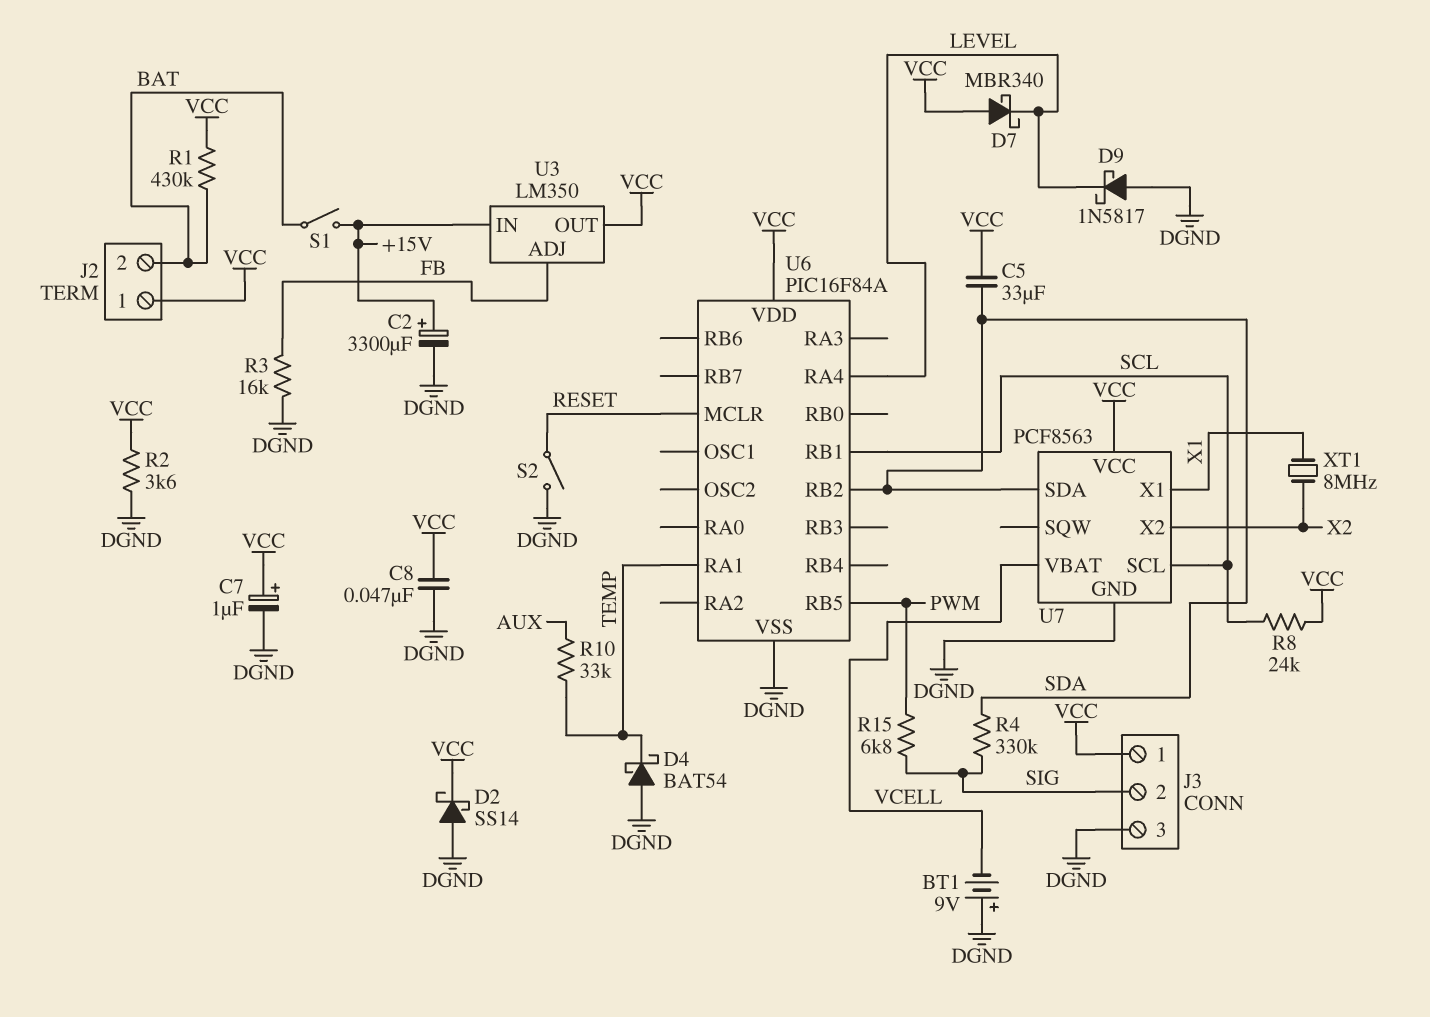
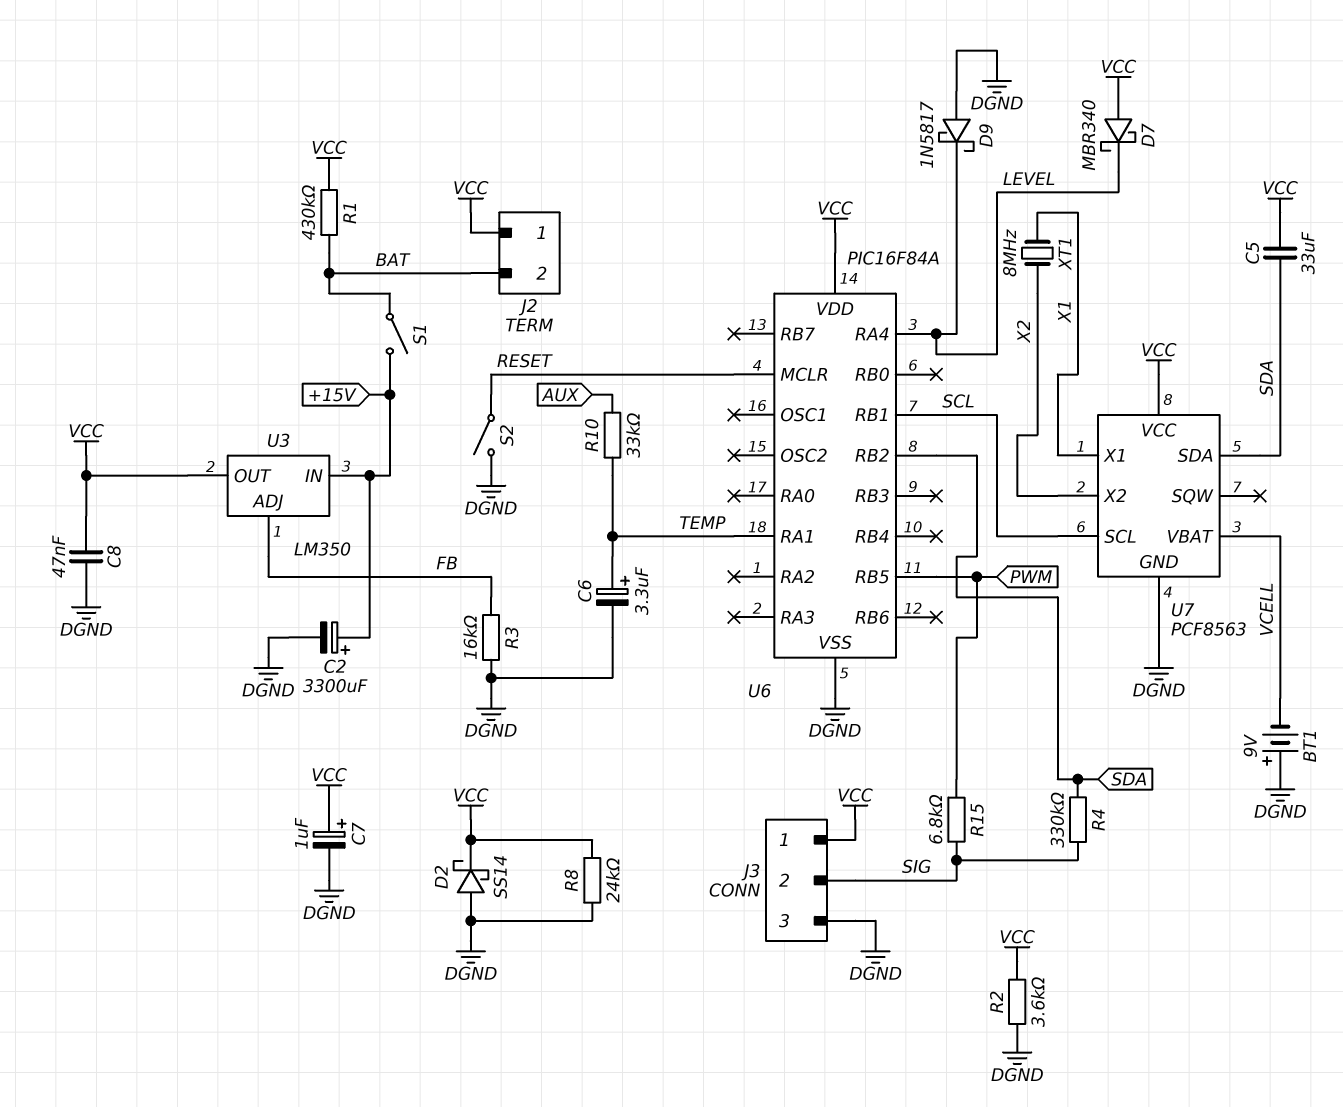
C6: none -> 3.3uF (plus TEMP, minus DGND)
D4: schottky BAT54 (A DGND, K TEMP) -> none
R8: 24k (SCL, VCC) -> 24k (DGND, VCC)

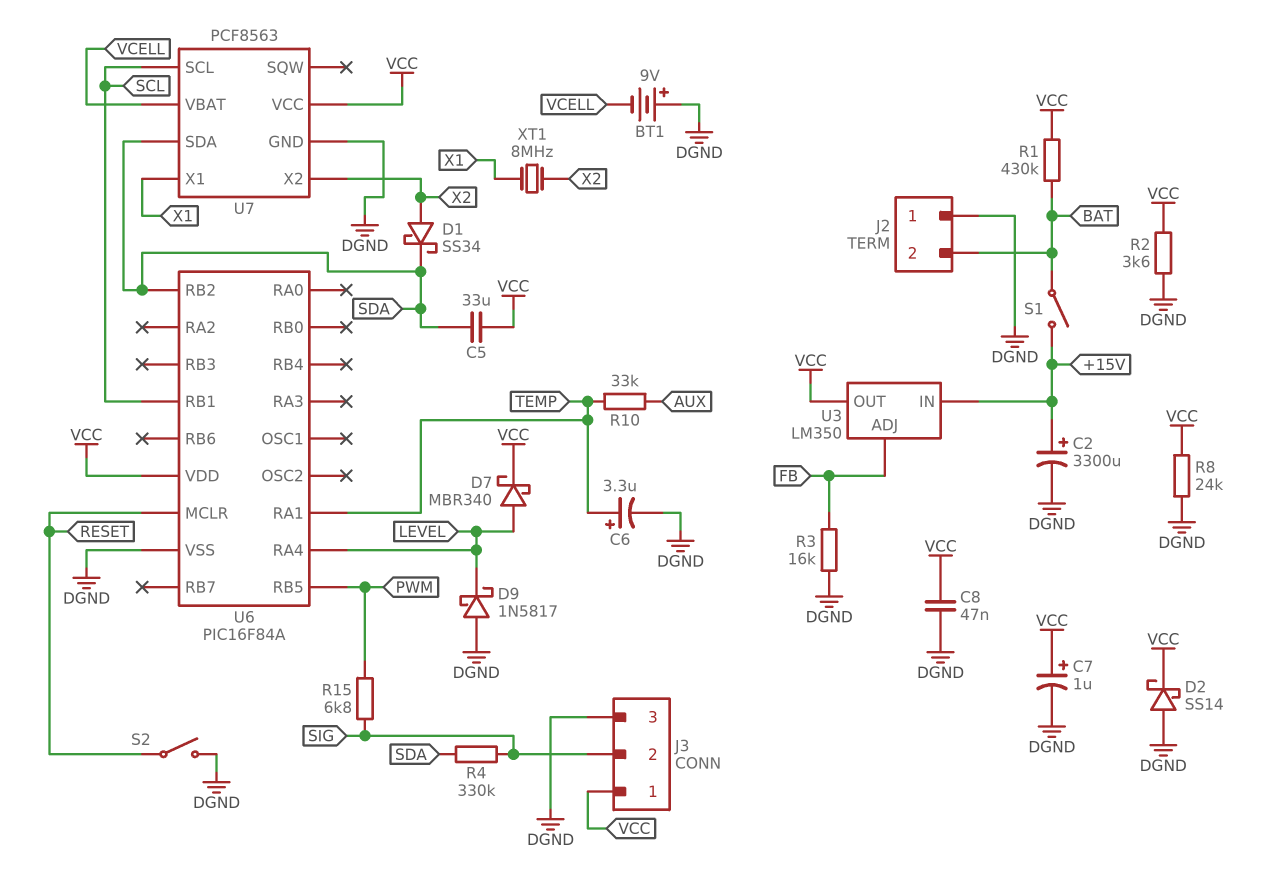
D1: none -> schottky SS34 (A X2, K SDA)
D7: schottky MBR340 (A VCC, K LEVEL) -> schottky MBR340 (A LEVEL, K VCC)
J2 pin 1: VCC -> DGND

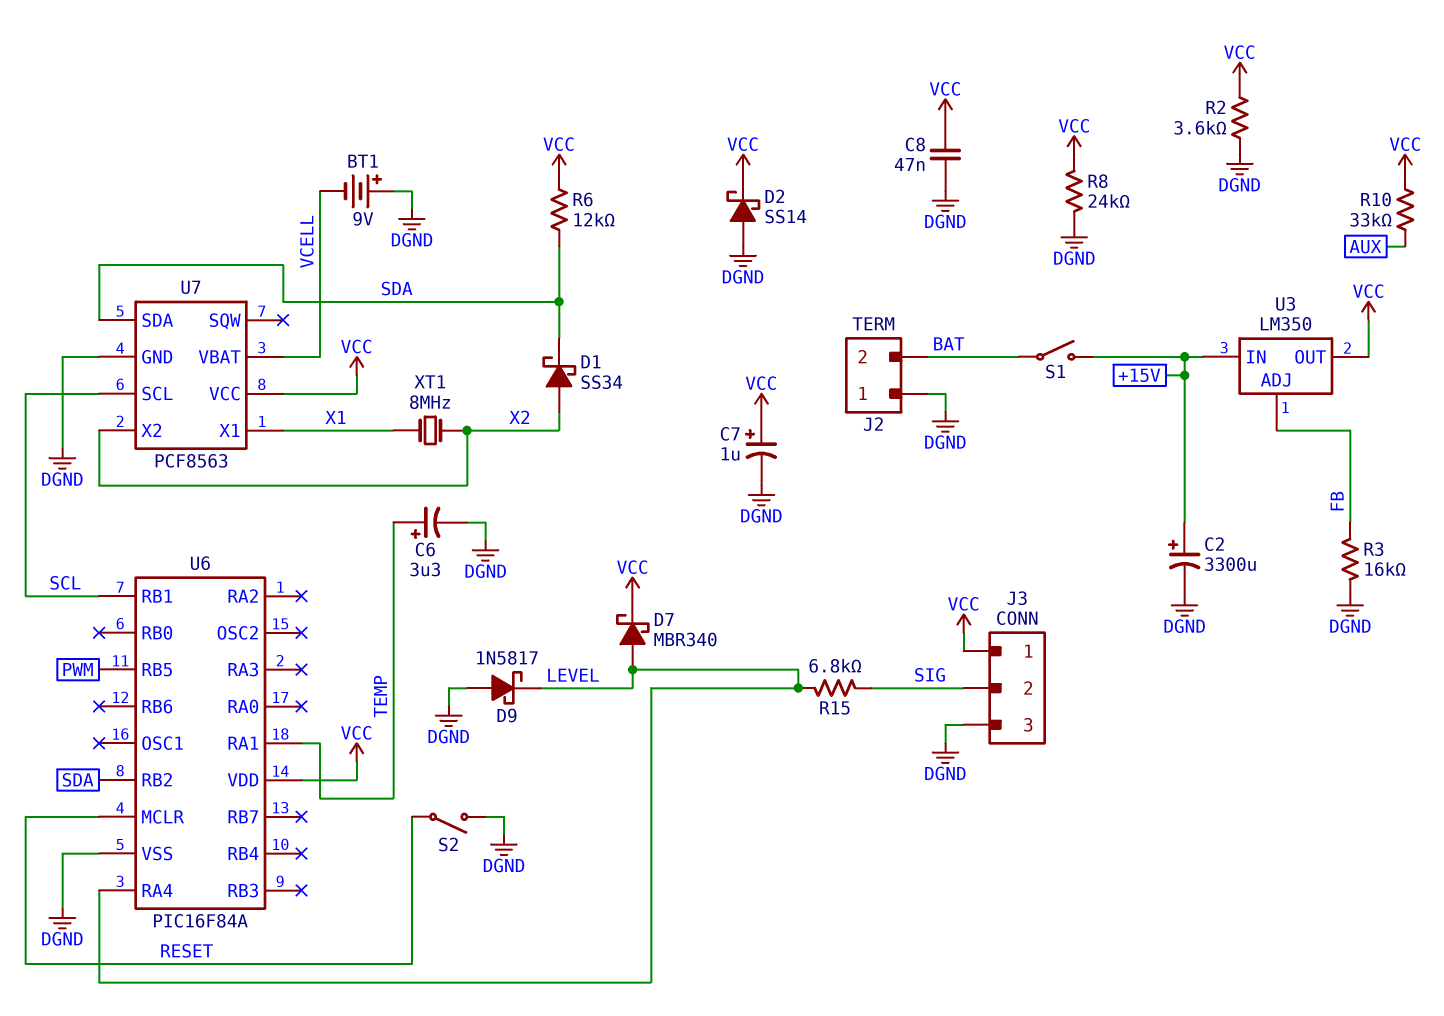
C5: 33uF (SDA, VCC) -> none
R1: 430k (BAT, VCC) -> none
R4: 330k (SDA, SIG) -> none
R6: none -> 12k (SDA, VCC)
R10: 33k (AUX, TEMP) -> 33k (AUX, VCC)
R15: 6.8k (PWM, SIG) -> 6.8k (LEVEL, SIG)

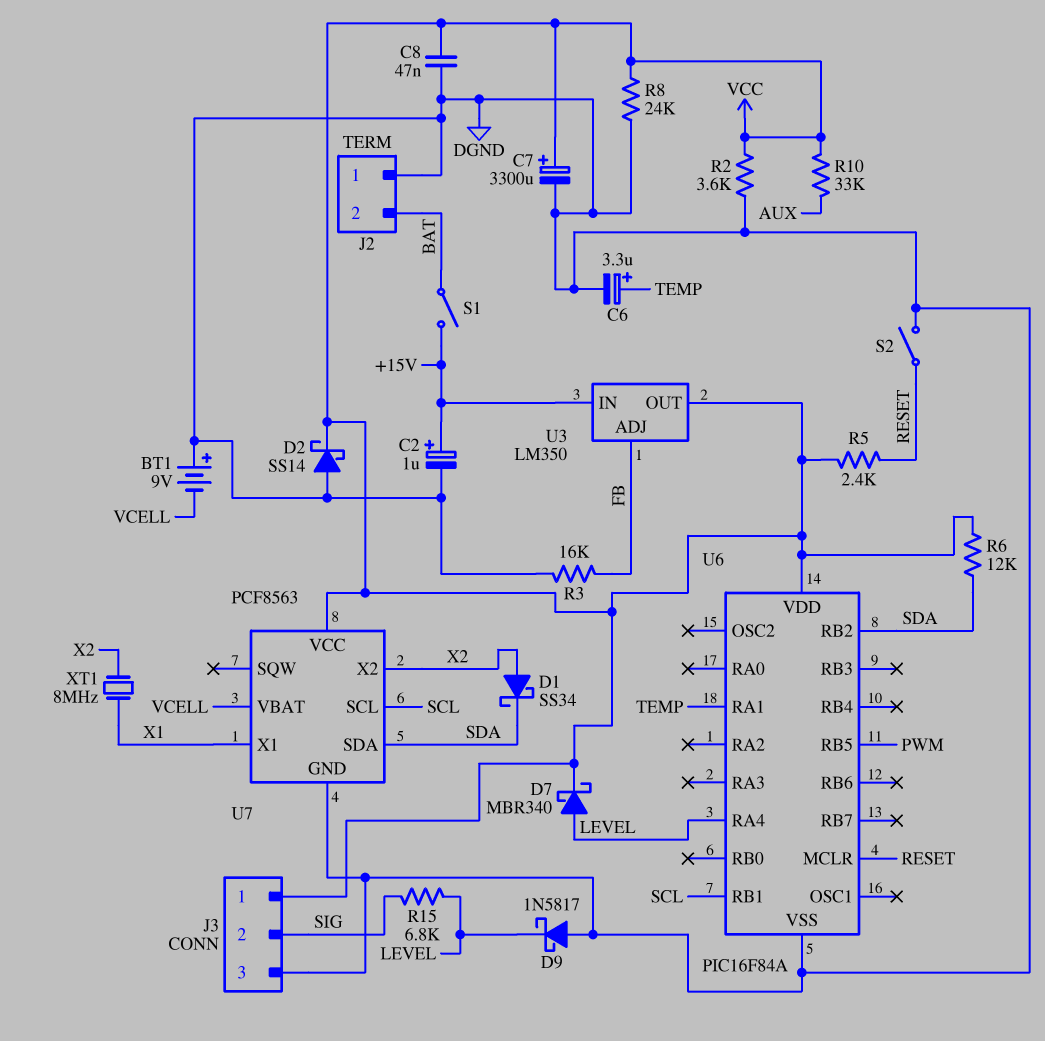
C2: 3300uF (plus +15V, minus DGND) -> 1uF (plus +15V, minus DGND)
C7: 1uF (plus VCC, minus DGND) -> 3300uF (plus VCC, minus DGND)
R5: none -> 2.4k (RESET, VCC)

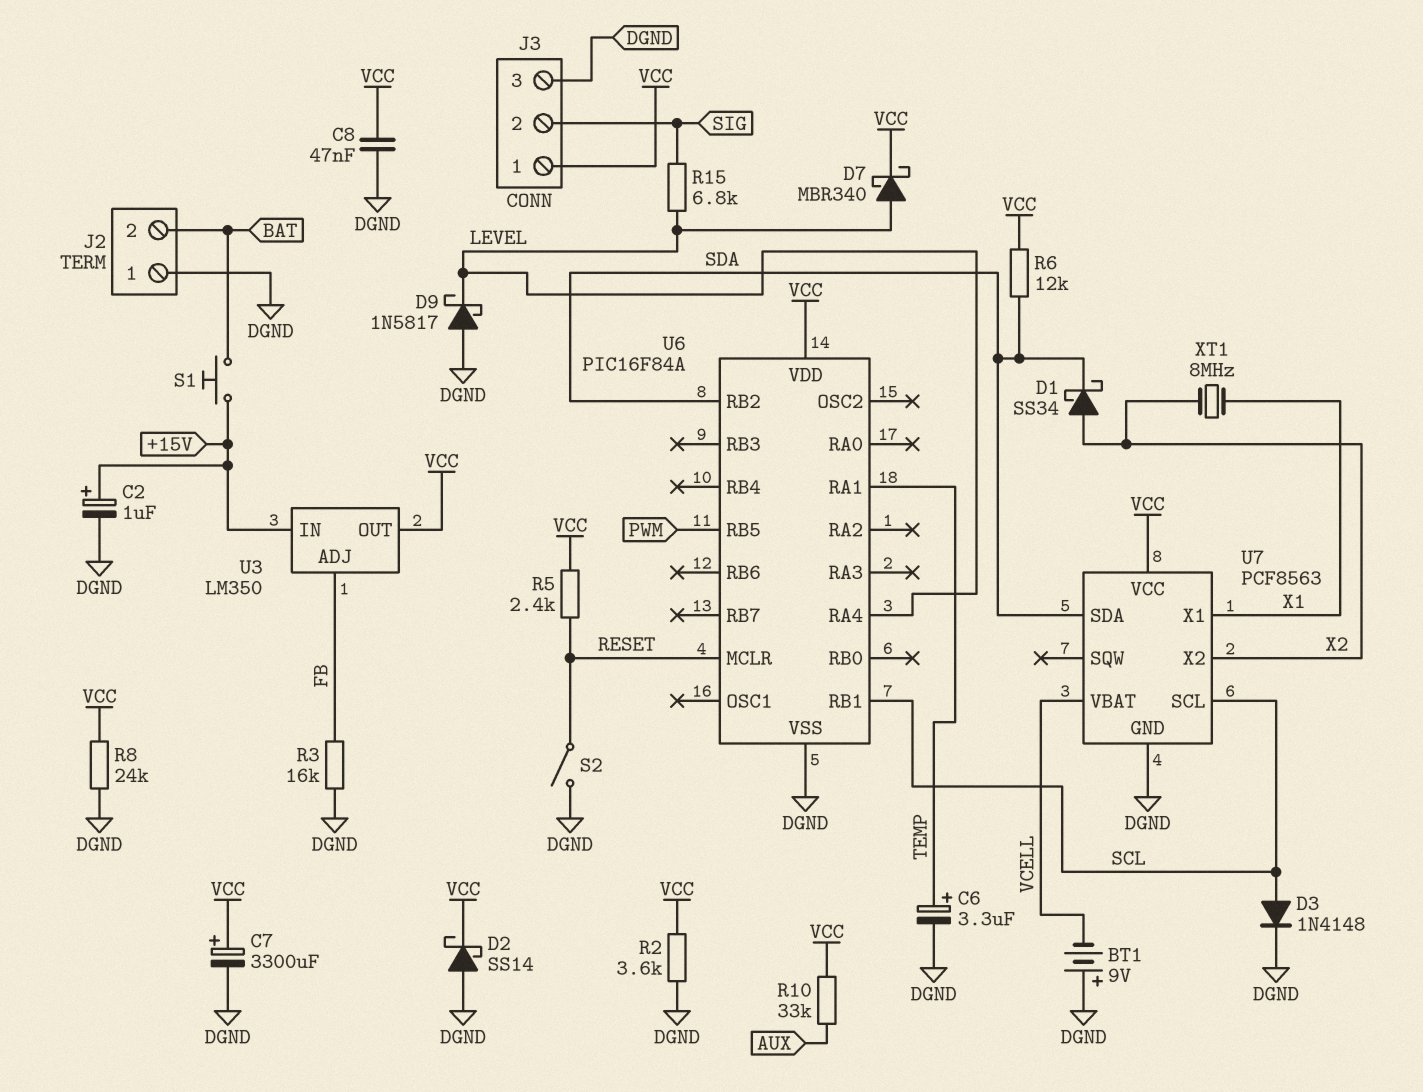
D3: none -> diode 1N4148 (A SCL, K DGND)
S1: switch (+15V, BAT) -> button (+15V, BAT)

